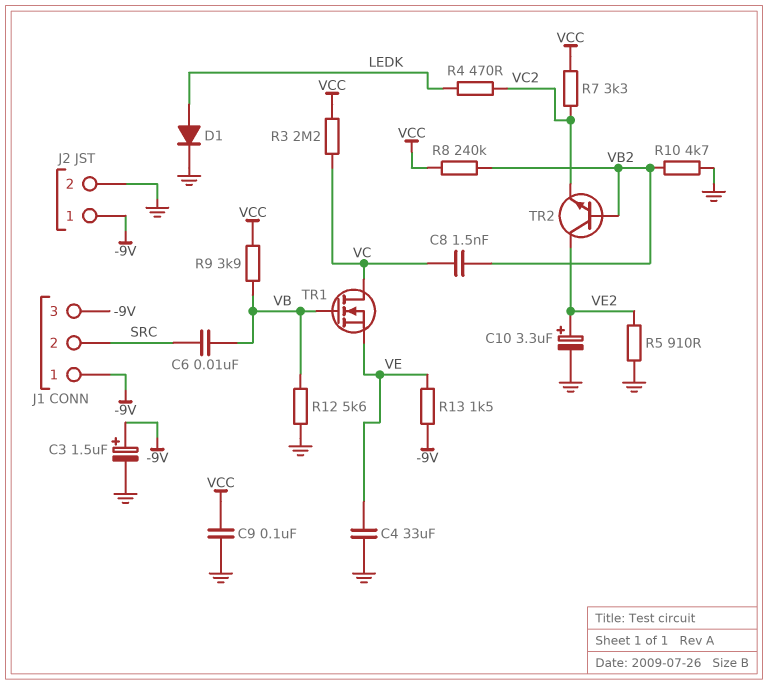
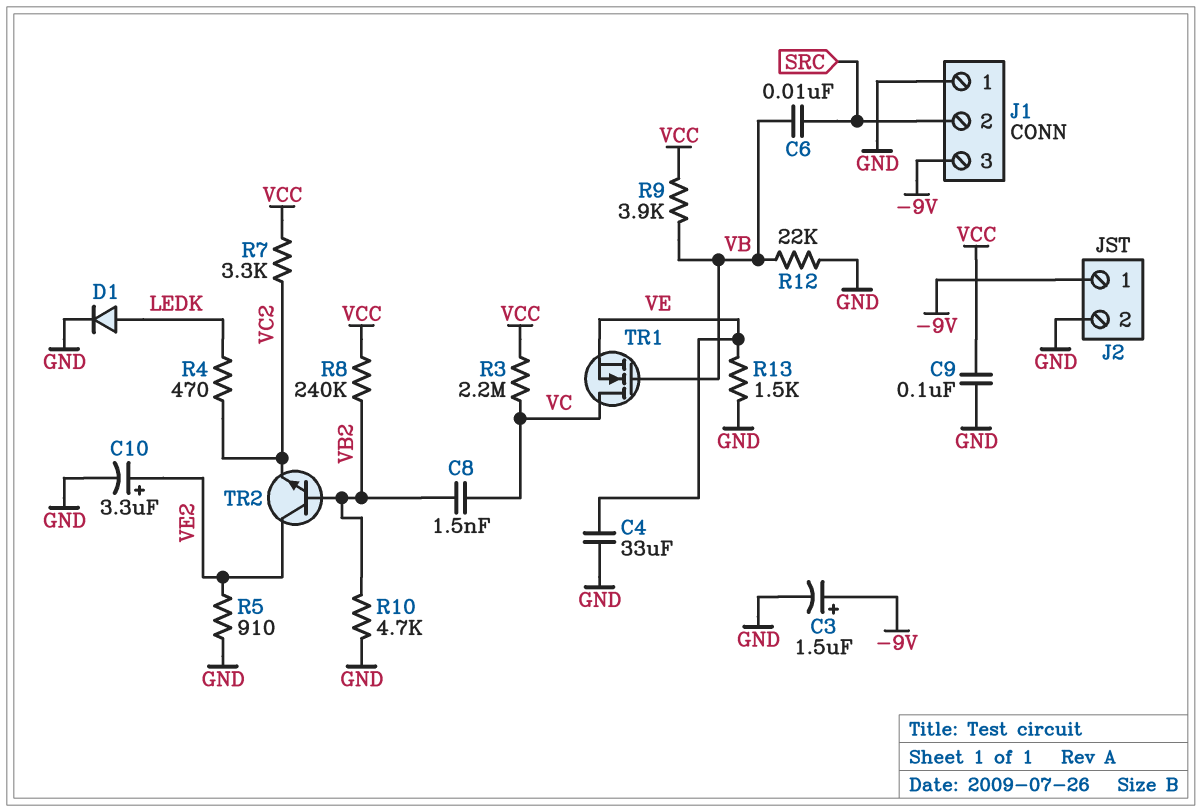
J1 pin 1: -9V -> GND
R12: 5.6k (GND, VB) -> 22k (GND, VB)
R13: 1.5k (-9V, VE) -> 1.5k (GND, VE)

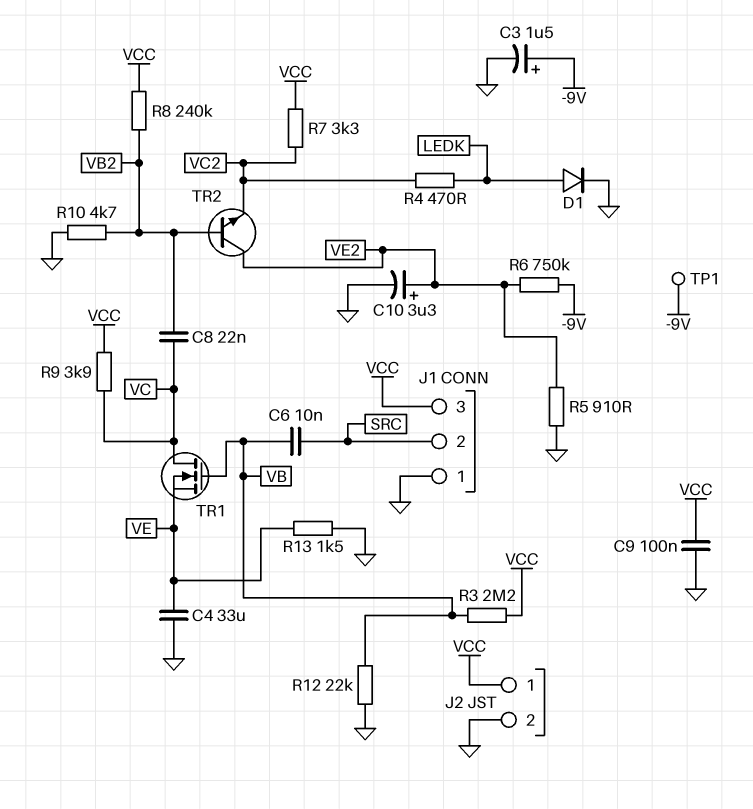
C8: 1.5nF (VB2, VC) -> 22nF (VB2, VC)
J1 pin 3: -9V -> VCC
J2 pin 1: -9V -> VCC
R3: 2.2M (VC, VCC) -> 2.2M (VB, VCC)
R6: none -> 750k (-9V, VE2)
R9: 3.9k (VB, VCC) -> 3.9k (VC, VCC)
TP1: none -> test point (-9V)

